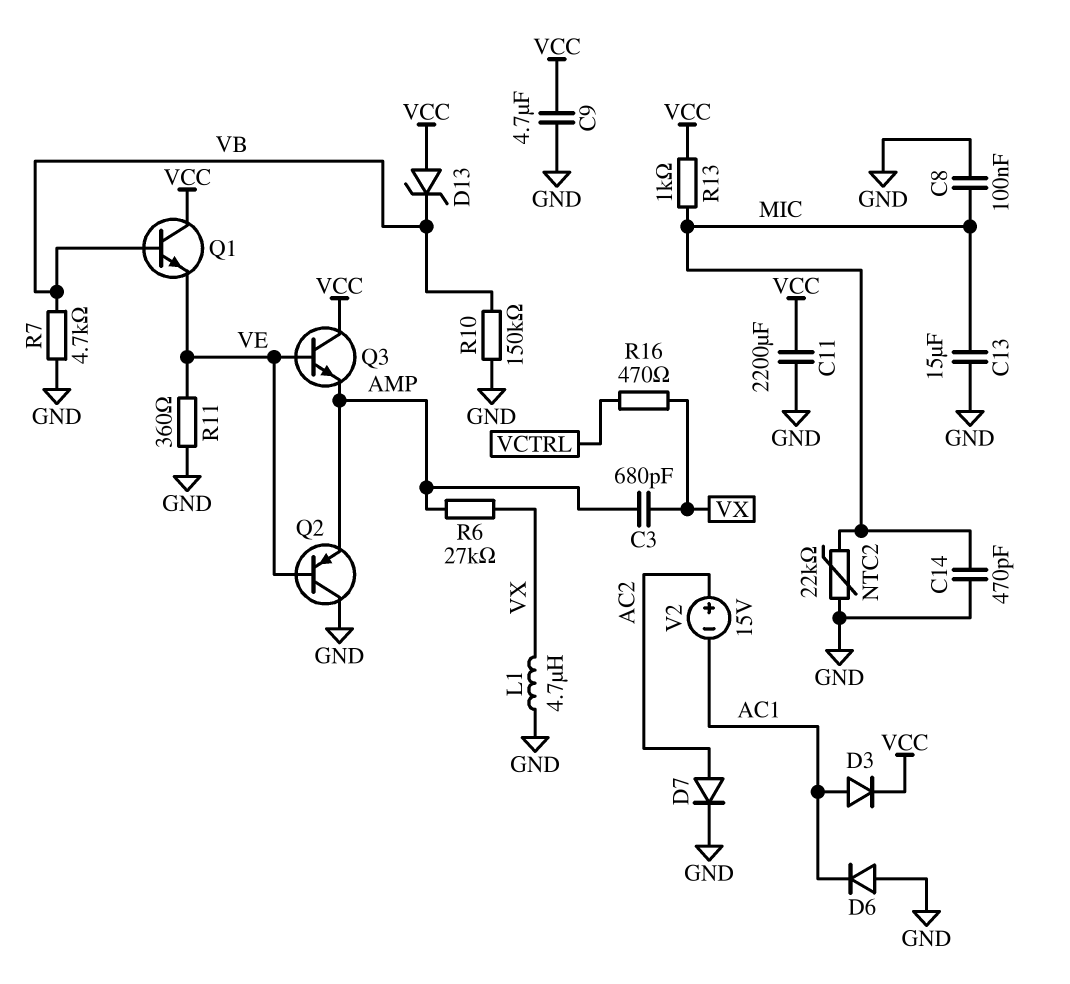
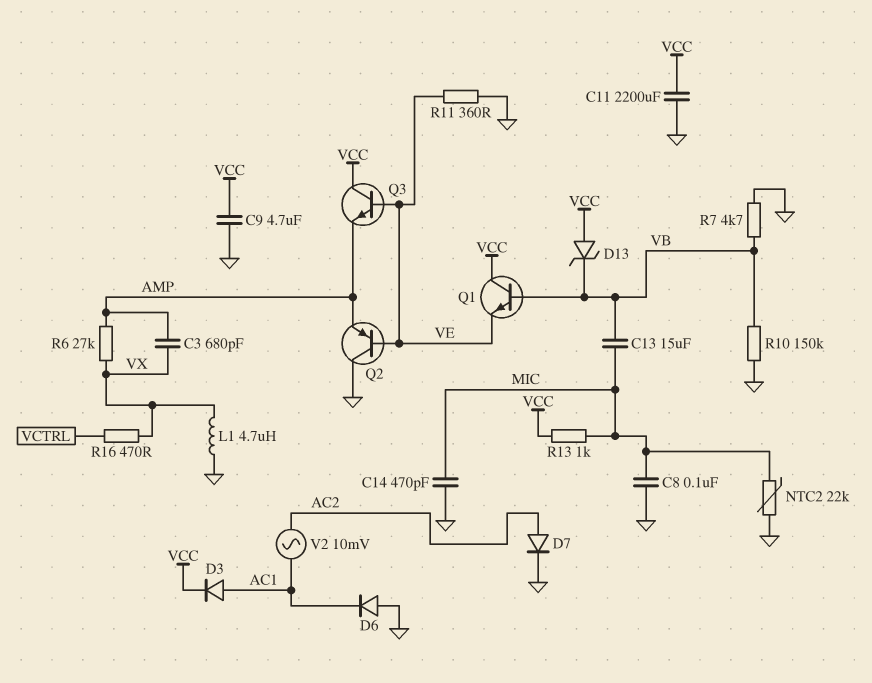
C13: 15uF (GND, MIC) -> 15uF (MIC, VB)
V2: 15V (plus AC2, minus AC1) -> AC 10mV (AC1, AC2)

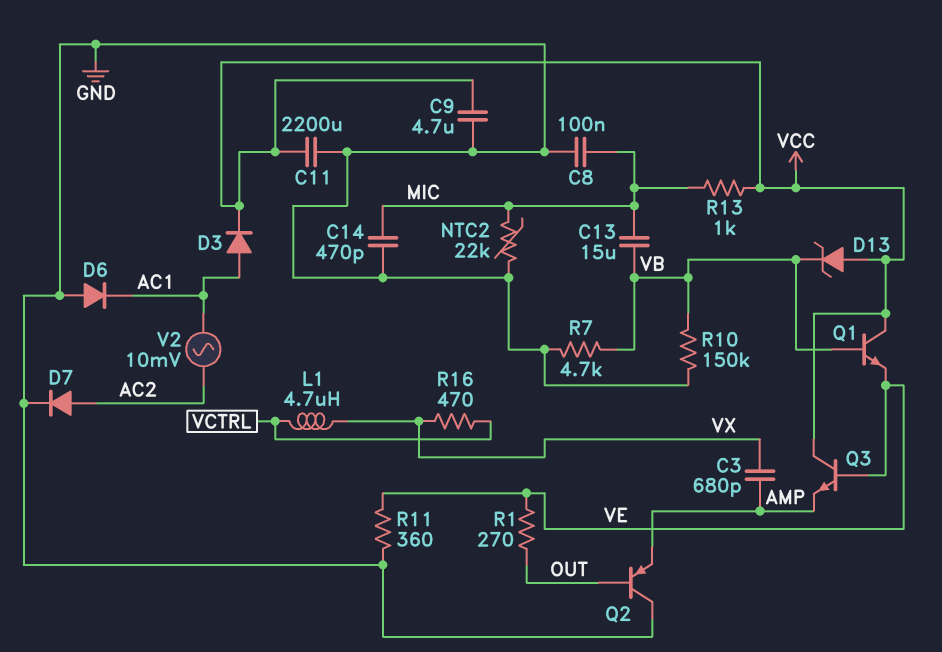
L1: 4.7uH (GND, VX) -> 4.7uH (VCTRL, VX)
Q2: PNP (B VE, C GND, E AMP) -> PNP (B OUT, C GND, E AMP)
R1: none -> 270 (OUT, VE)
R6: 27k (AMP, VX) -> none

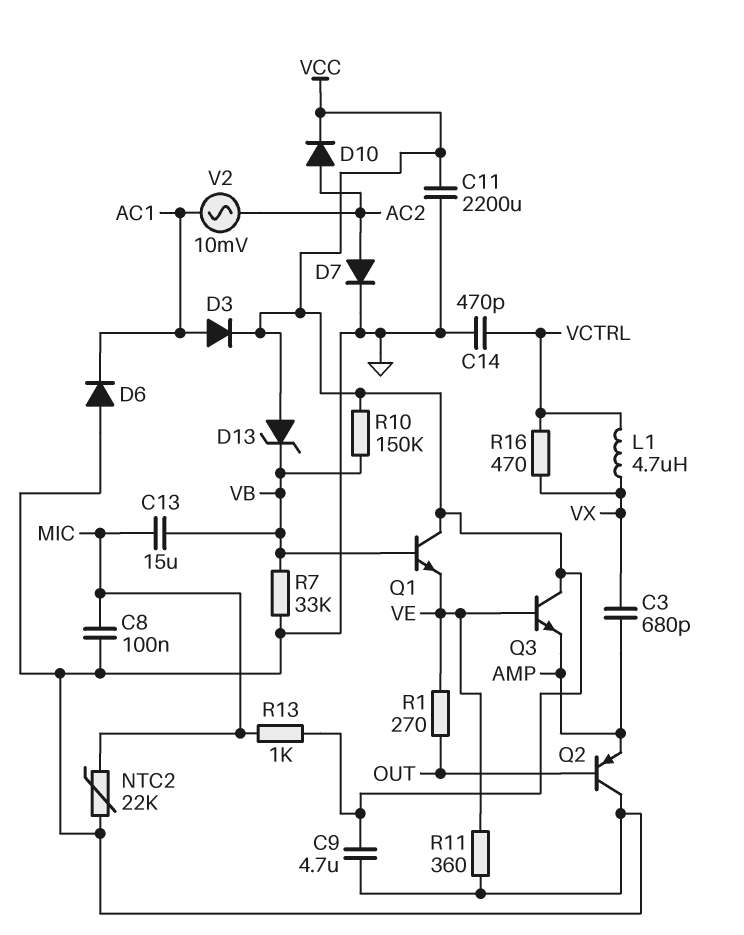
C14: 470pF (GND, MIC) -> 470pF (GND, VCTRL)
D10: none -> diode (A AC2, K VCC)
R7: 4.7k (GND, VB) -> 33k (GND, VB)
R10: 150k (GND, VB) -> 150k (VB, VCC)

